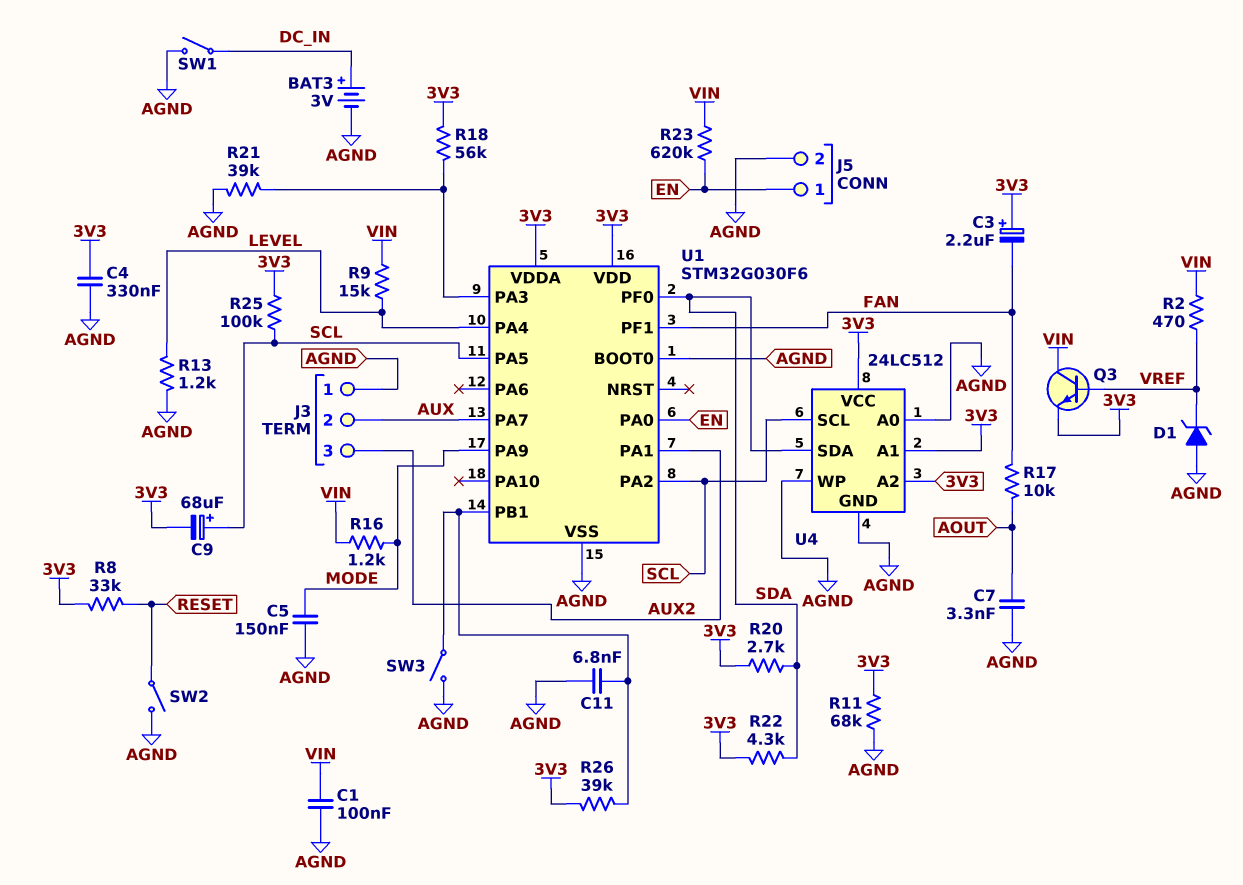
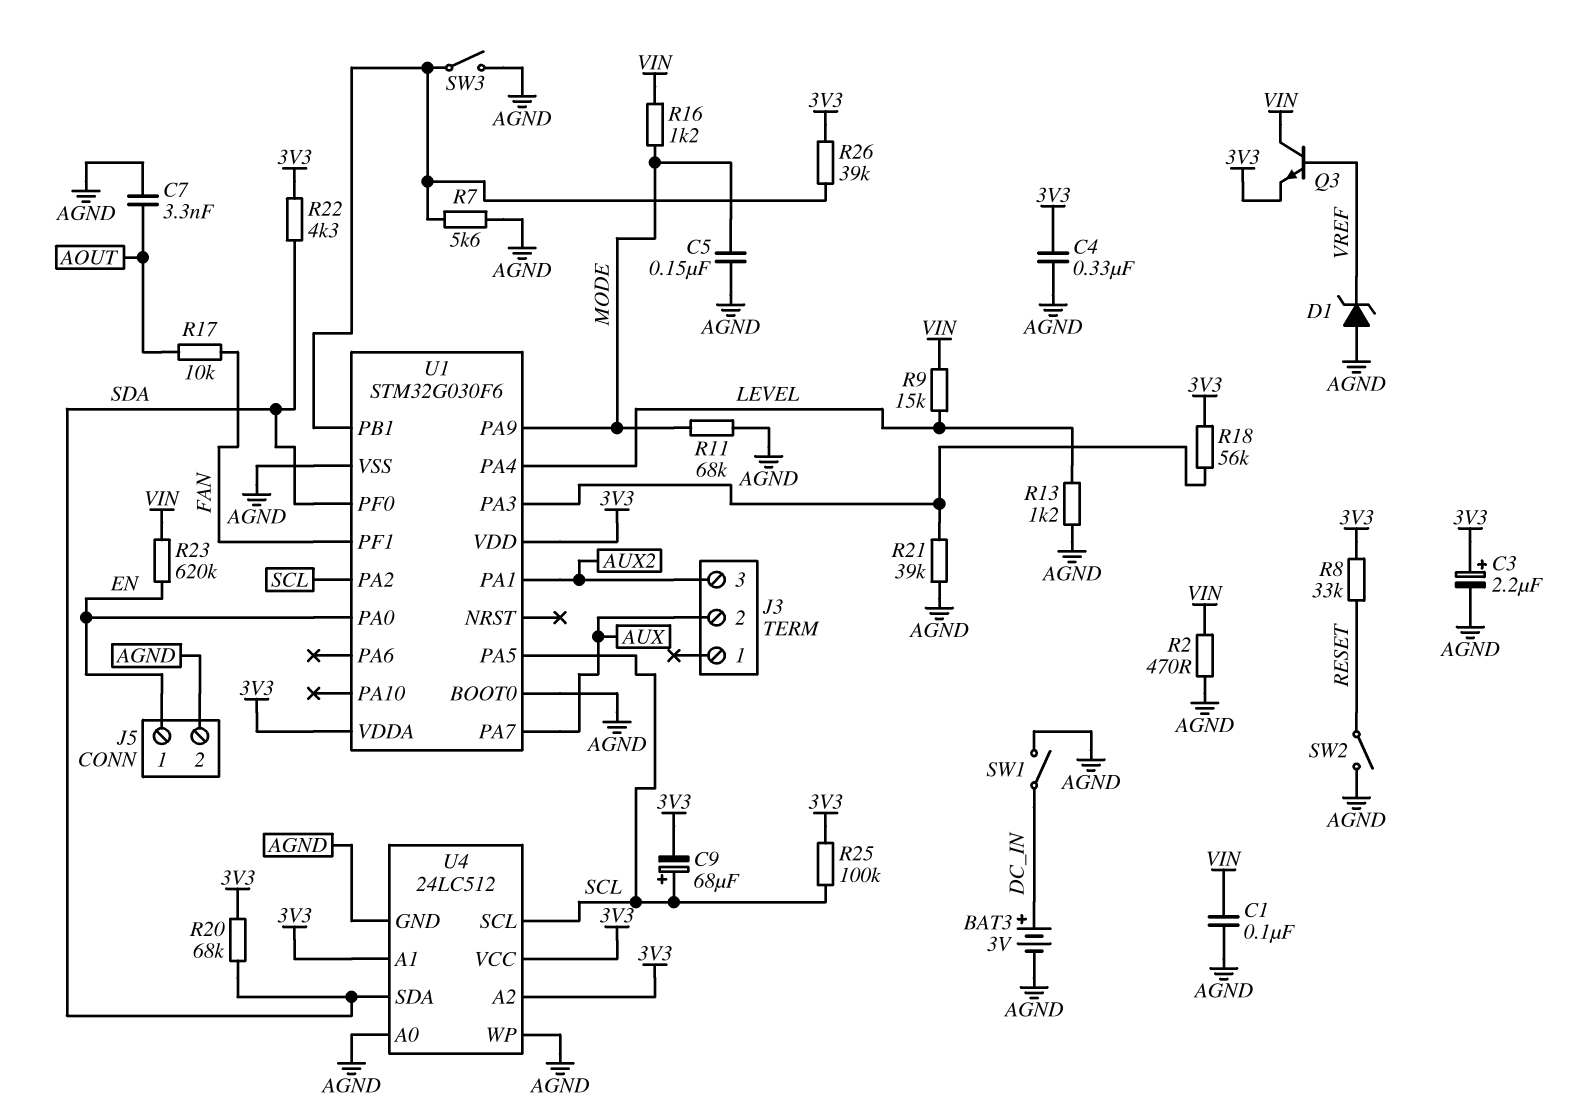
C3: 2.2uF (plus 3V3, minus FAN) -> 2.2uF (plus 3V3, minus AGND)
C11: 6.8nF (AGND, U1/PB1) -> none
J3 pin 1: AGND -> none
R2: 470 (VIN, VREF) -> 470 (AGND, VIN)
R7: none -> 5.6k (AGND, U1/PB1)
R11: 68k (3V3, AGND) -> 68k (AGND, MODE)
R20: 2.7k (3V3, SDA) -> 68k (3V3, SDA)

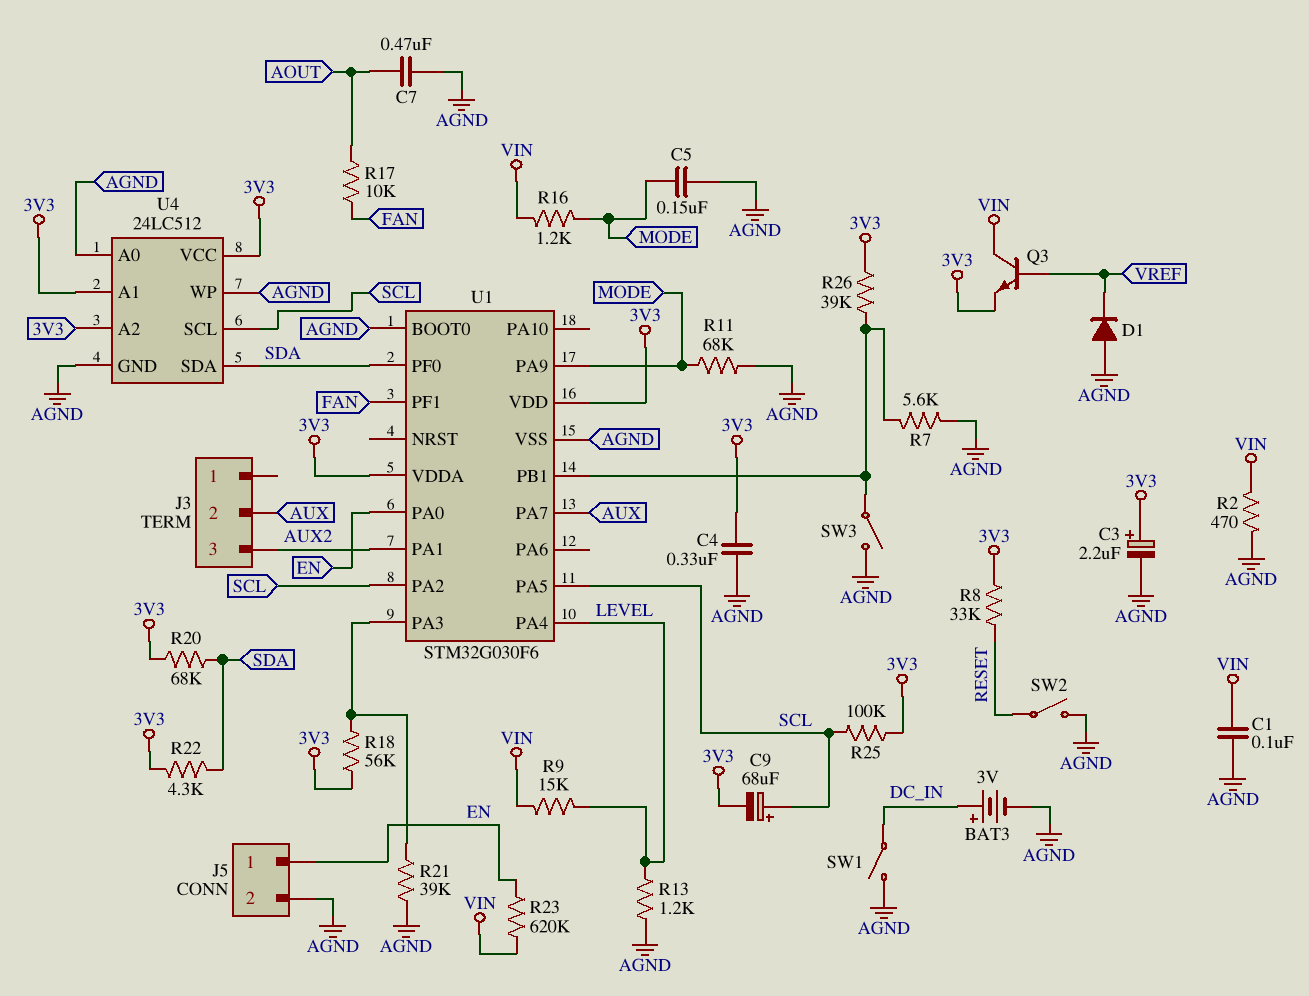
C7: 3.3nF (AGND, AOUT) -> 470nF (AGND, AOUT)
D1: zener (A AGND, K VREF) -> diode (A AGND, K VREF)

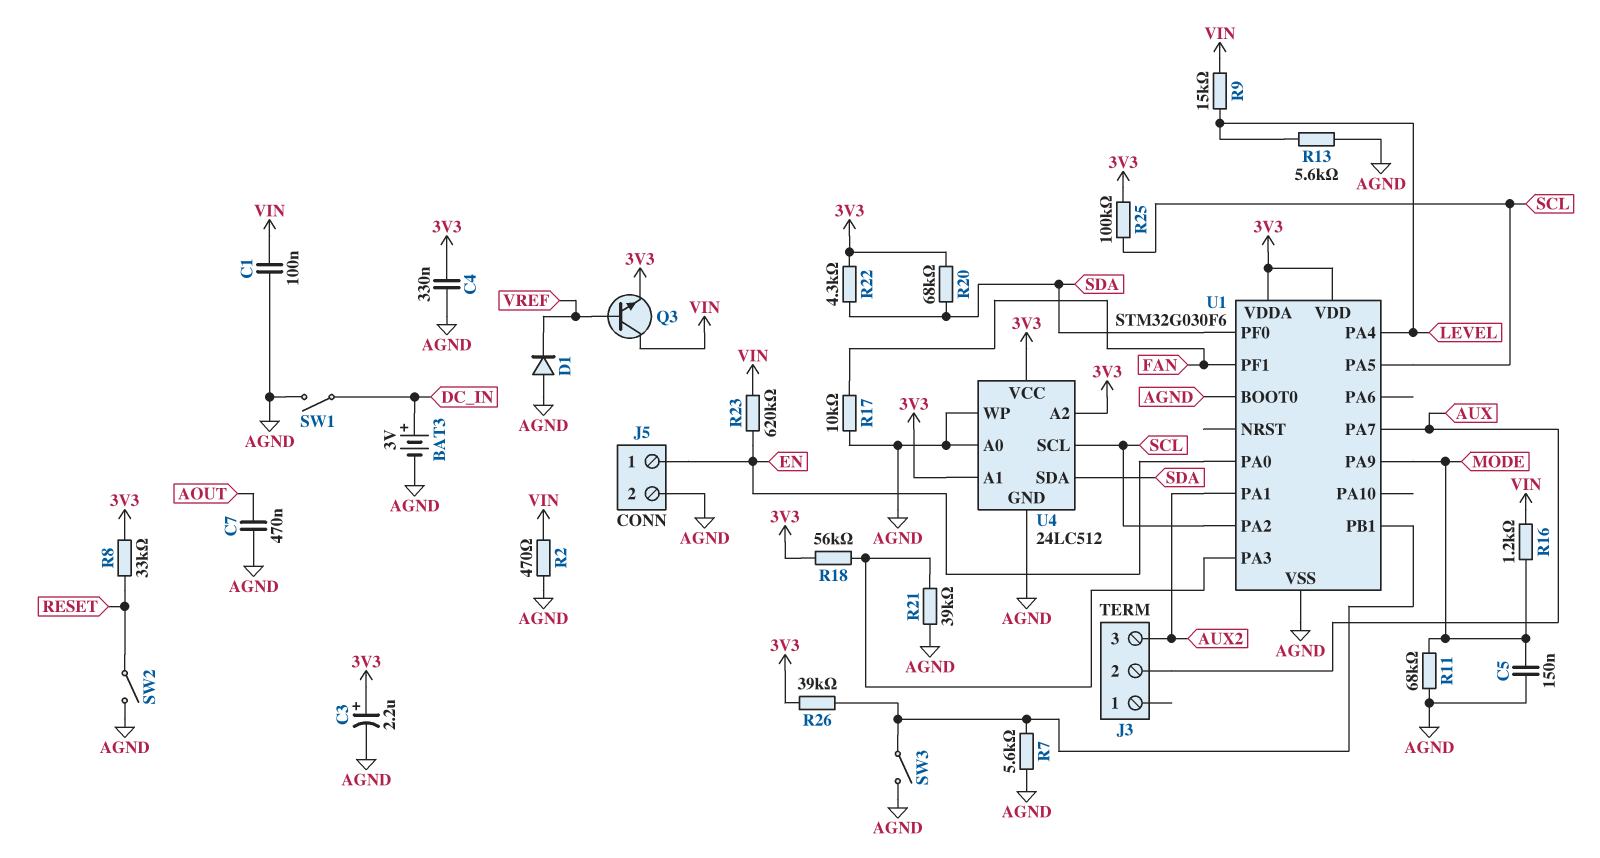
C9: 68uF (plus SCL, minus 3V3) -> none
R13: 1.2k (AGND, LEVEL) -> 5.6k (AGND, LEVEL)
R17: 10k (AOUT, FAN) -> 10k (AGND, FAN)

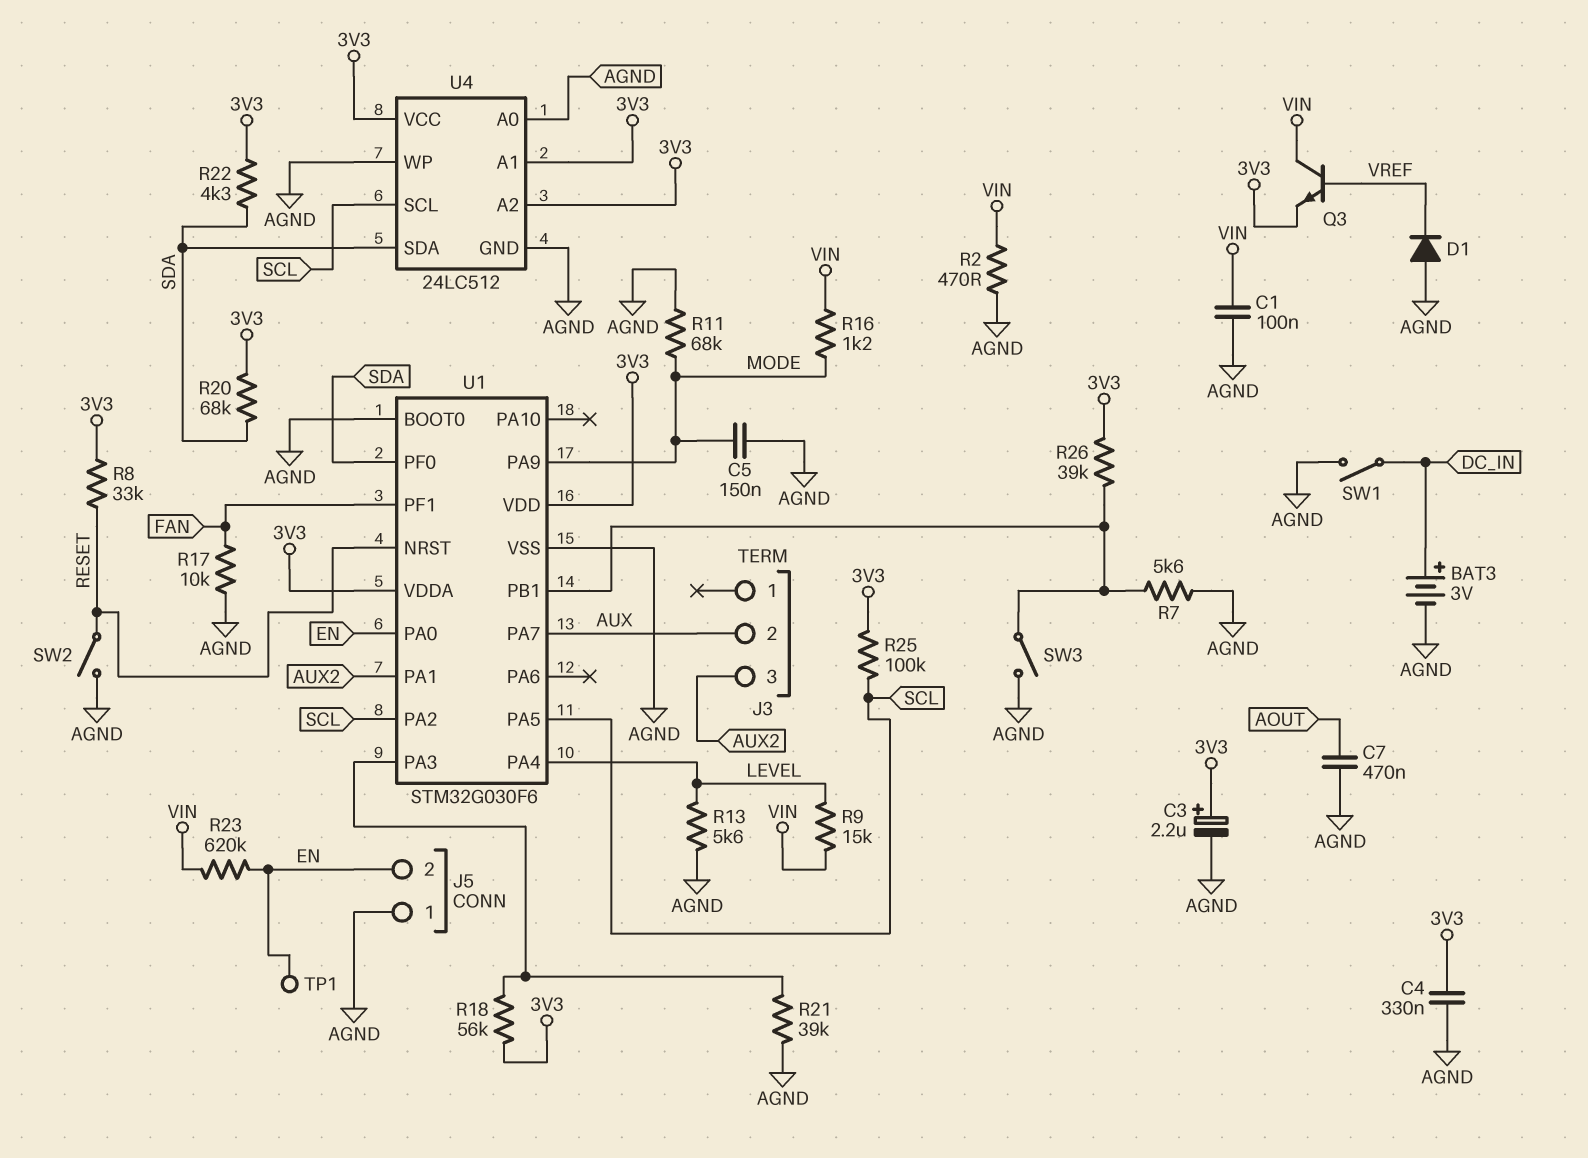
J5 pin 1: EN -> AGND
J5 pin 2: AGND -> EN
TP1: none -> test point (EN)
U1 pin NRST: none -> RESET

